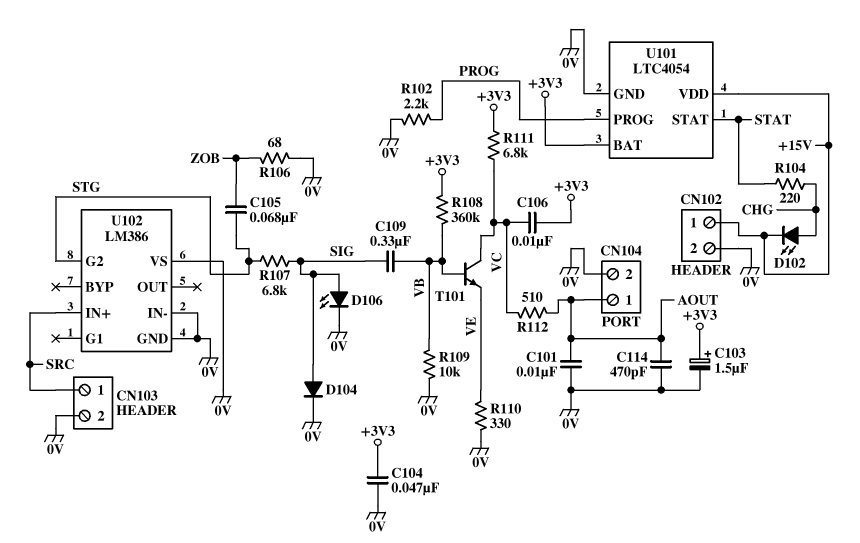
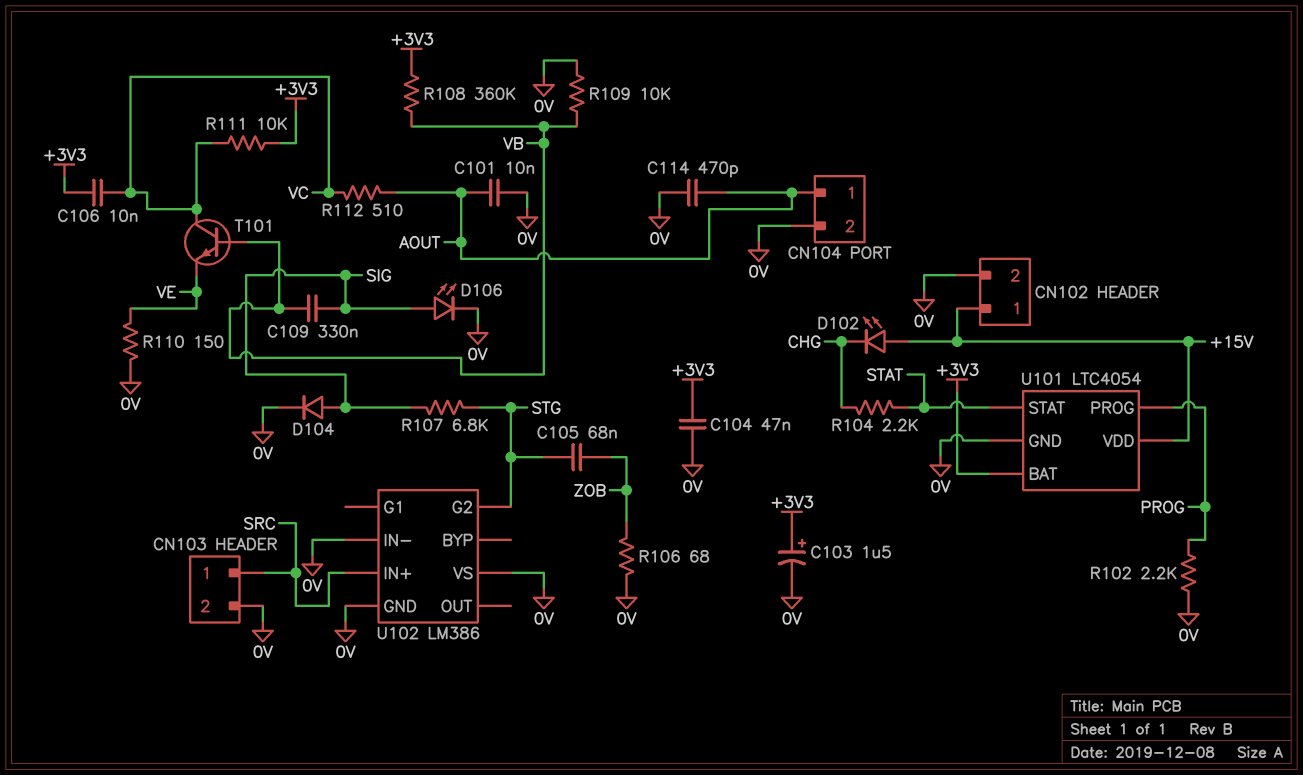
D102: LED (A CHG, K +15V) -> LED (A +15V, K CHG)
R104: 220 (CHG, STAT) -> 2.2k (CHG, STAT)
R110: 330 (0V, VE) -> 150 (0V, VE)
R111: 6.8k (+3V3, VC) -> 10k (+3V3, VC)

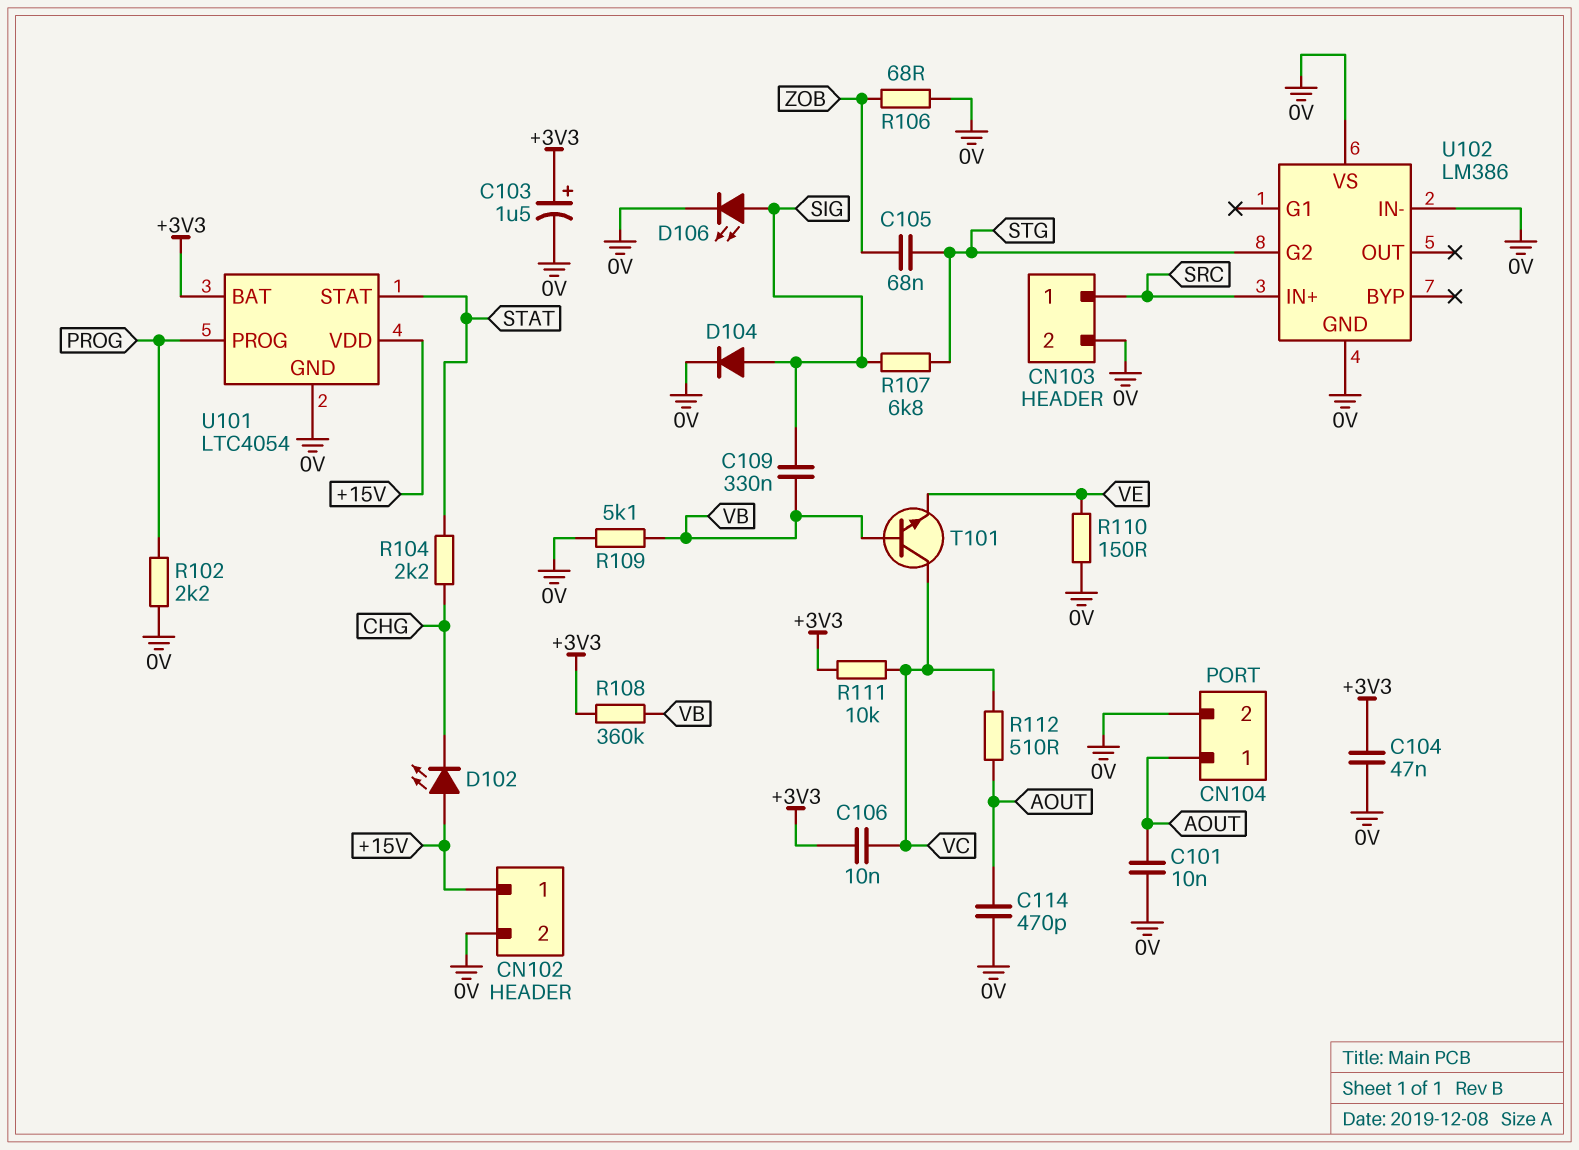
R109: 10k (0V, VB) -> 5.1k (0V, VB)

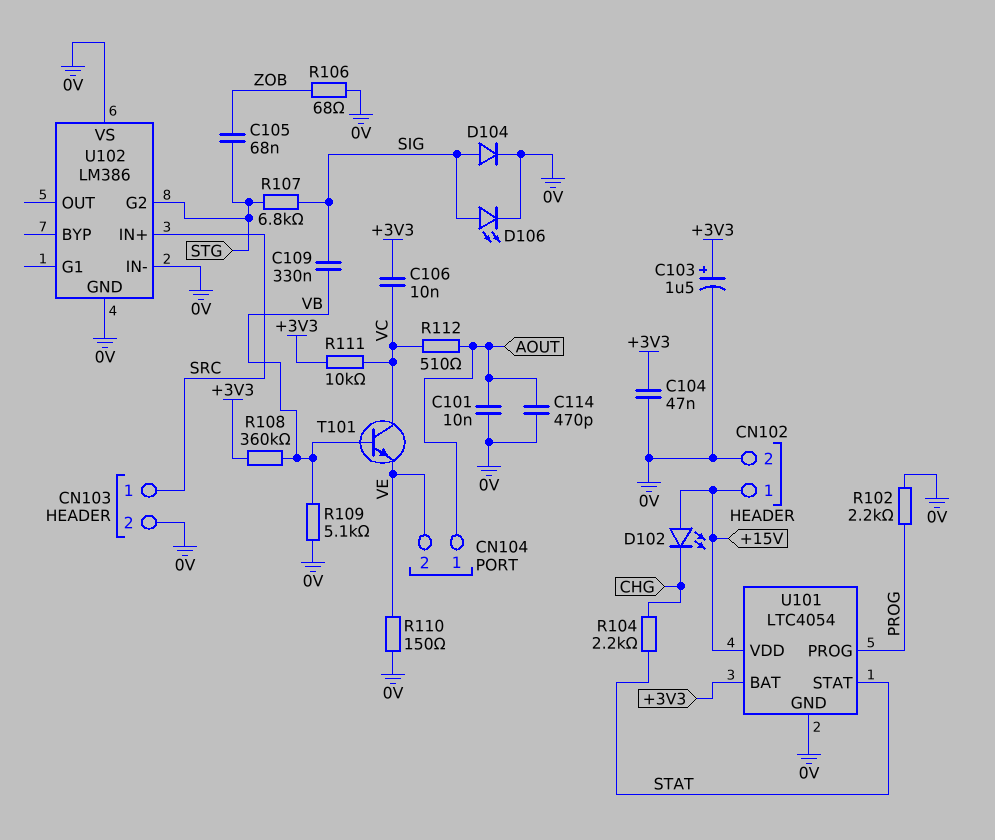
CN104 pin 2: 0V -> VE

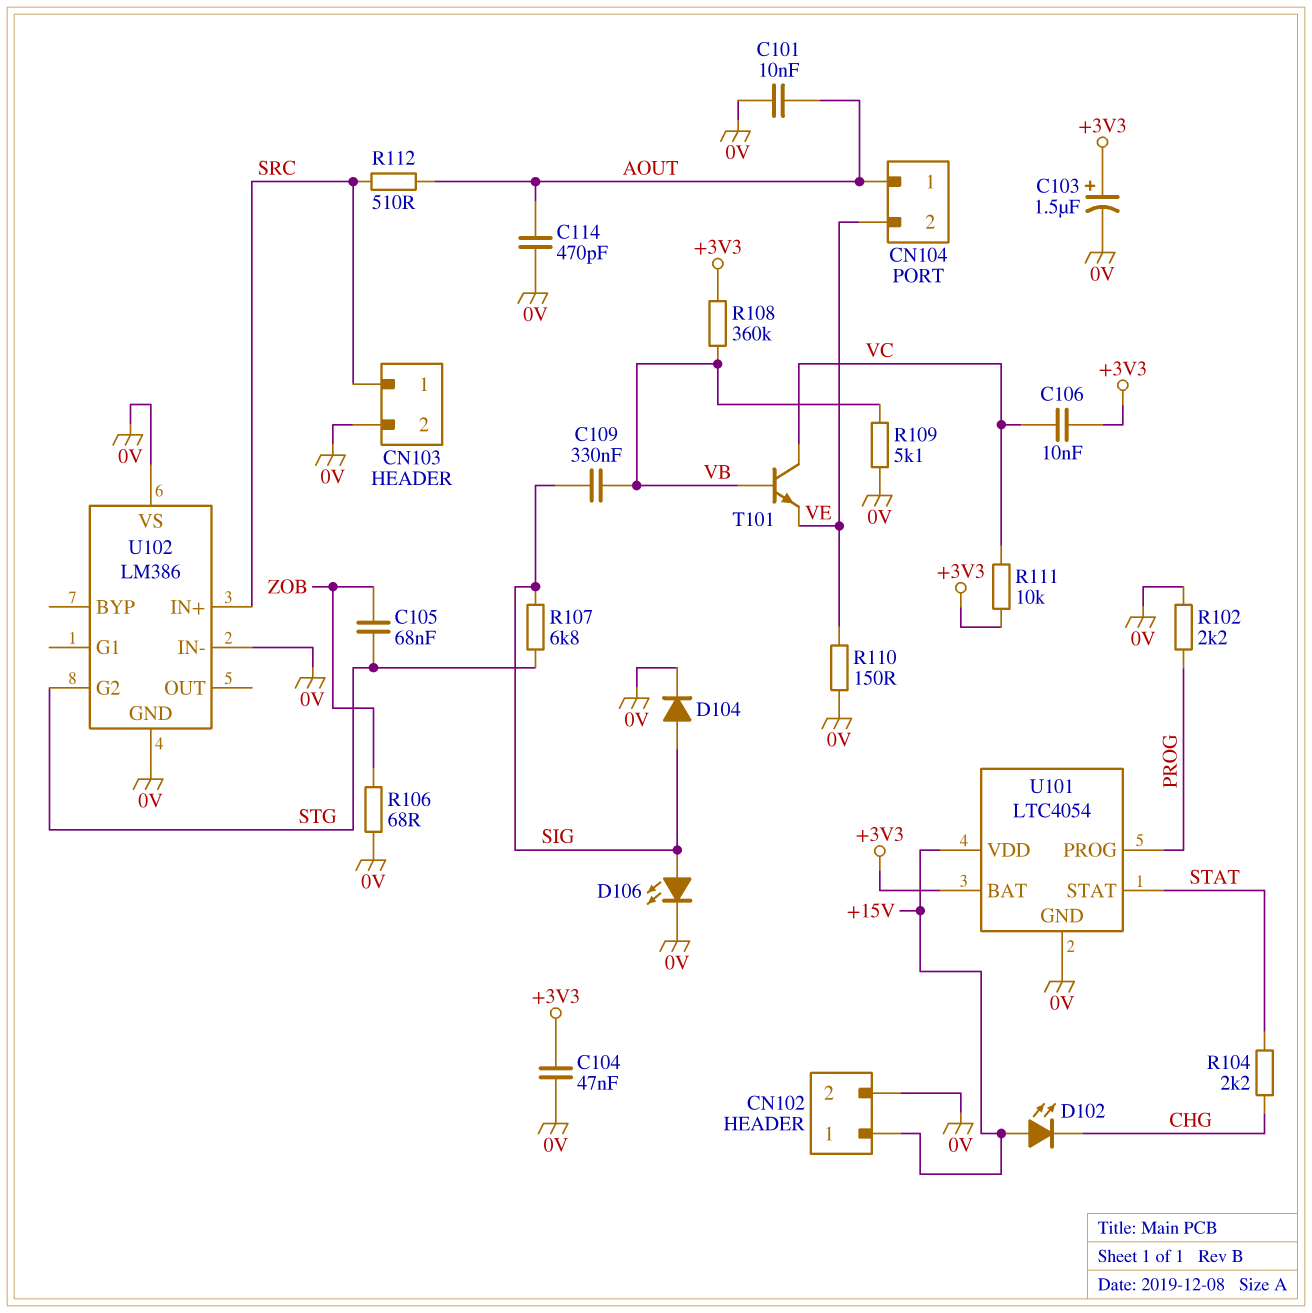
R112: 510 (AOUT, VC) -> 510 (AOUT, SRC)

